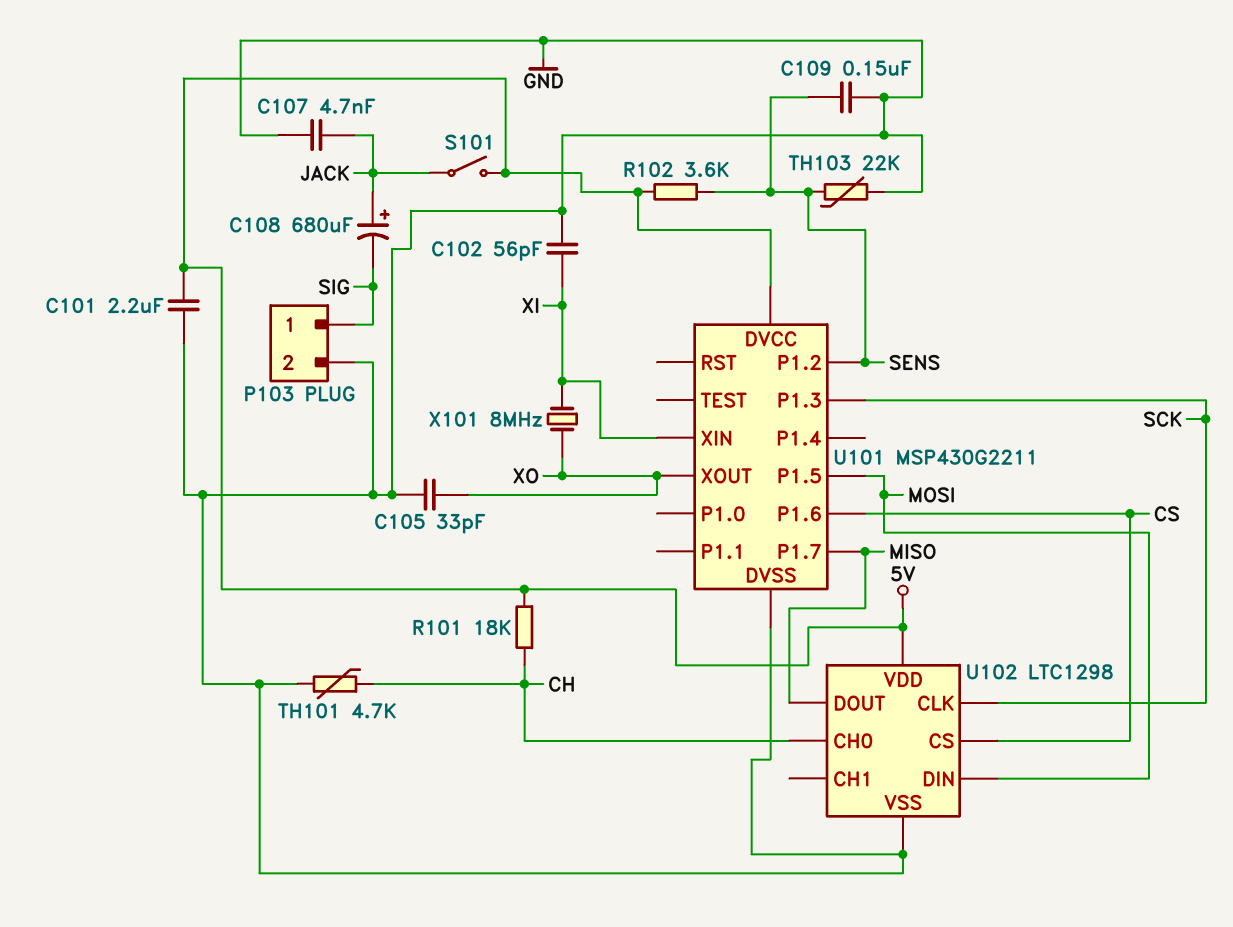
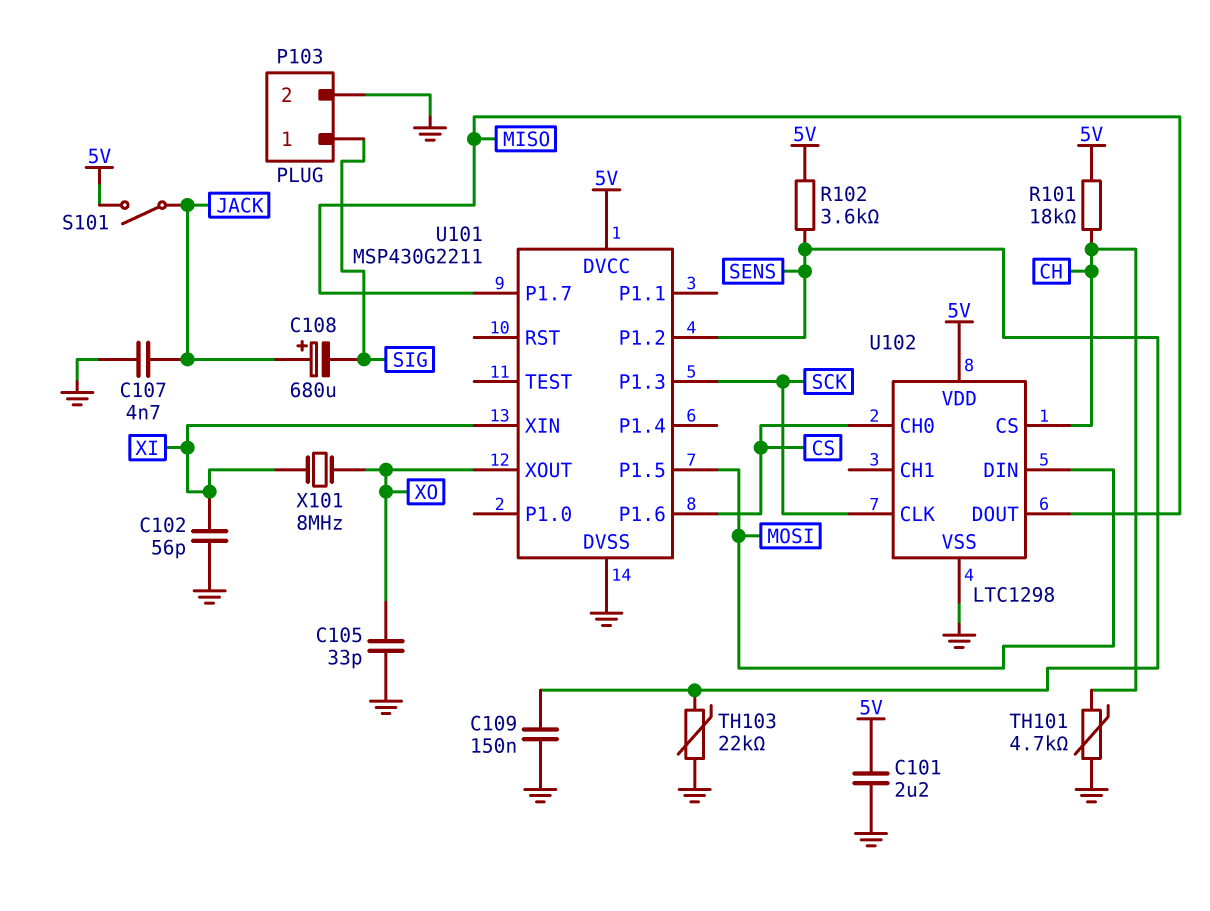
U102 pin CH0: CH -> CS
U102 pin CS: CS -> CH

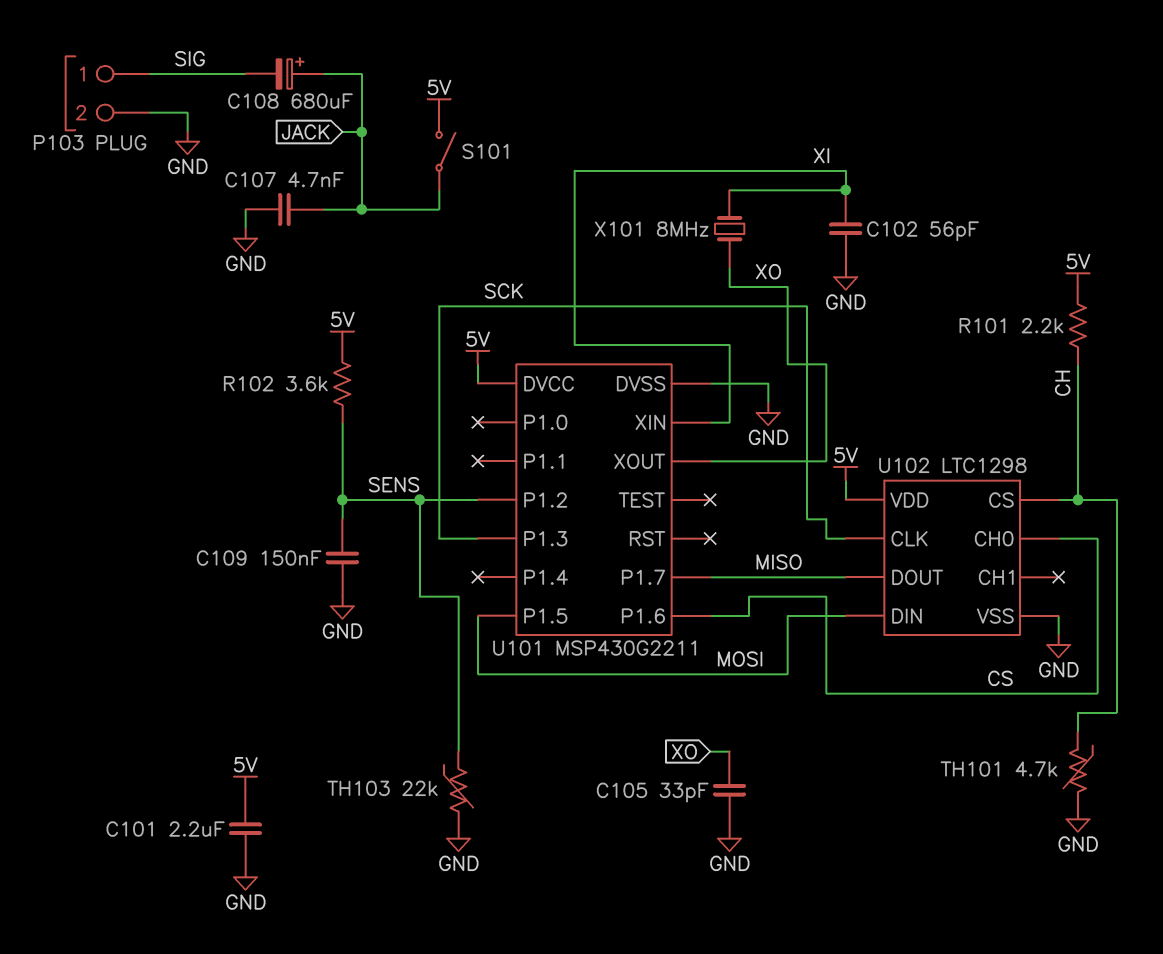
R101: 18k (5V, CH) -> 2.2k (5V, CH)

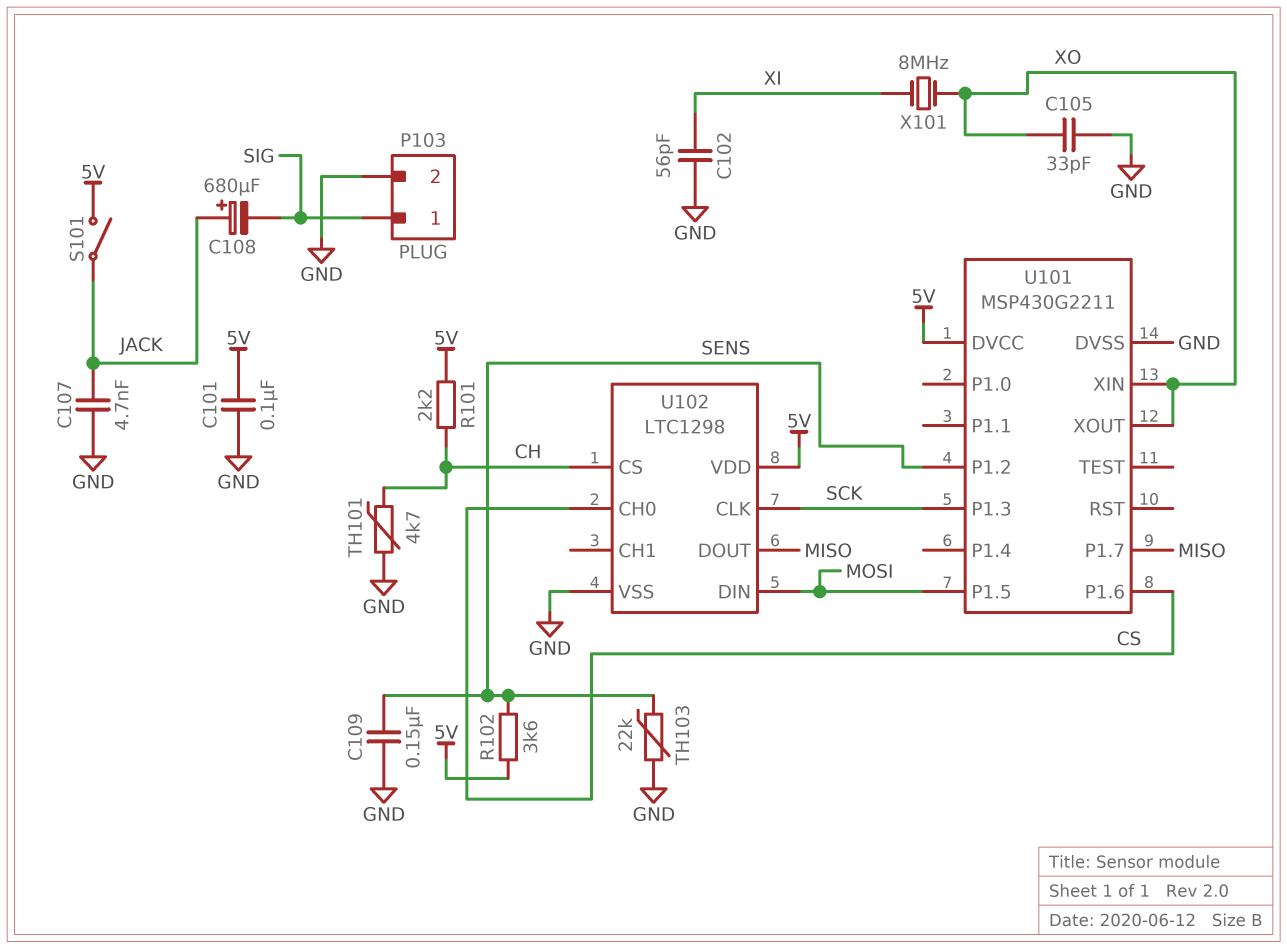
C101: 2.2uF (5V, GND) -> 100nF (5V, GND)
U101 pin XIN: XI -> XO

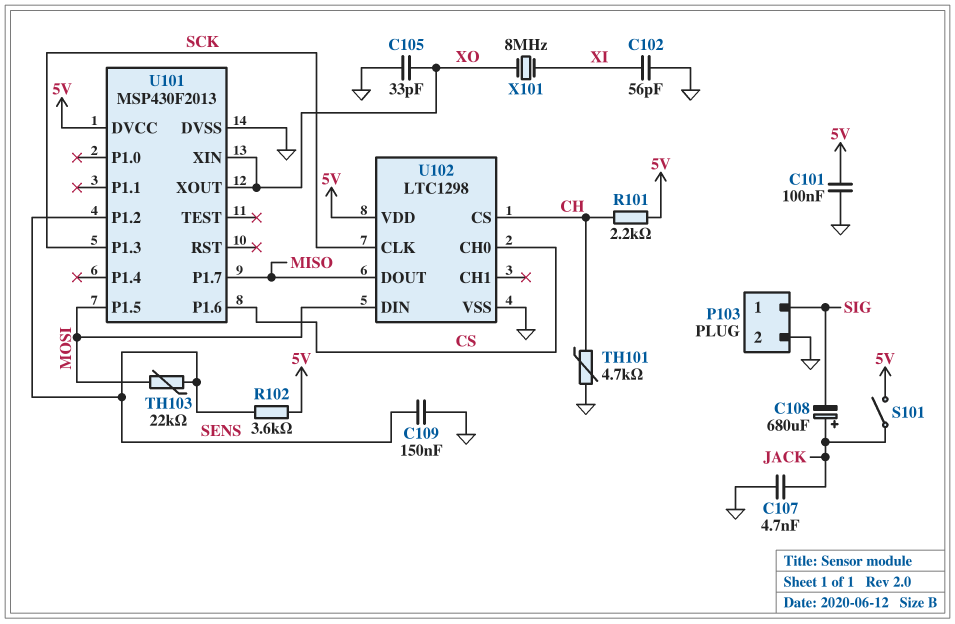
TH103: 22k (GND, SENS) -> 22k (MOSI, SENS)
U101: MSP430G2211 -> MSP430F2013

